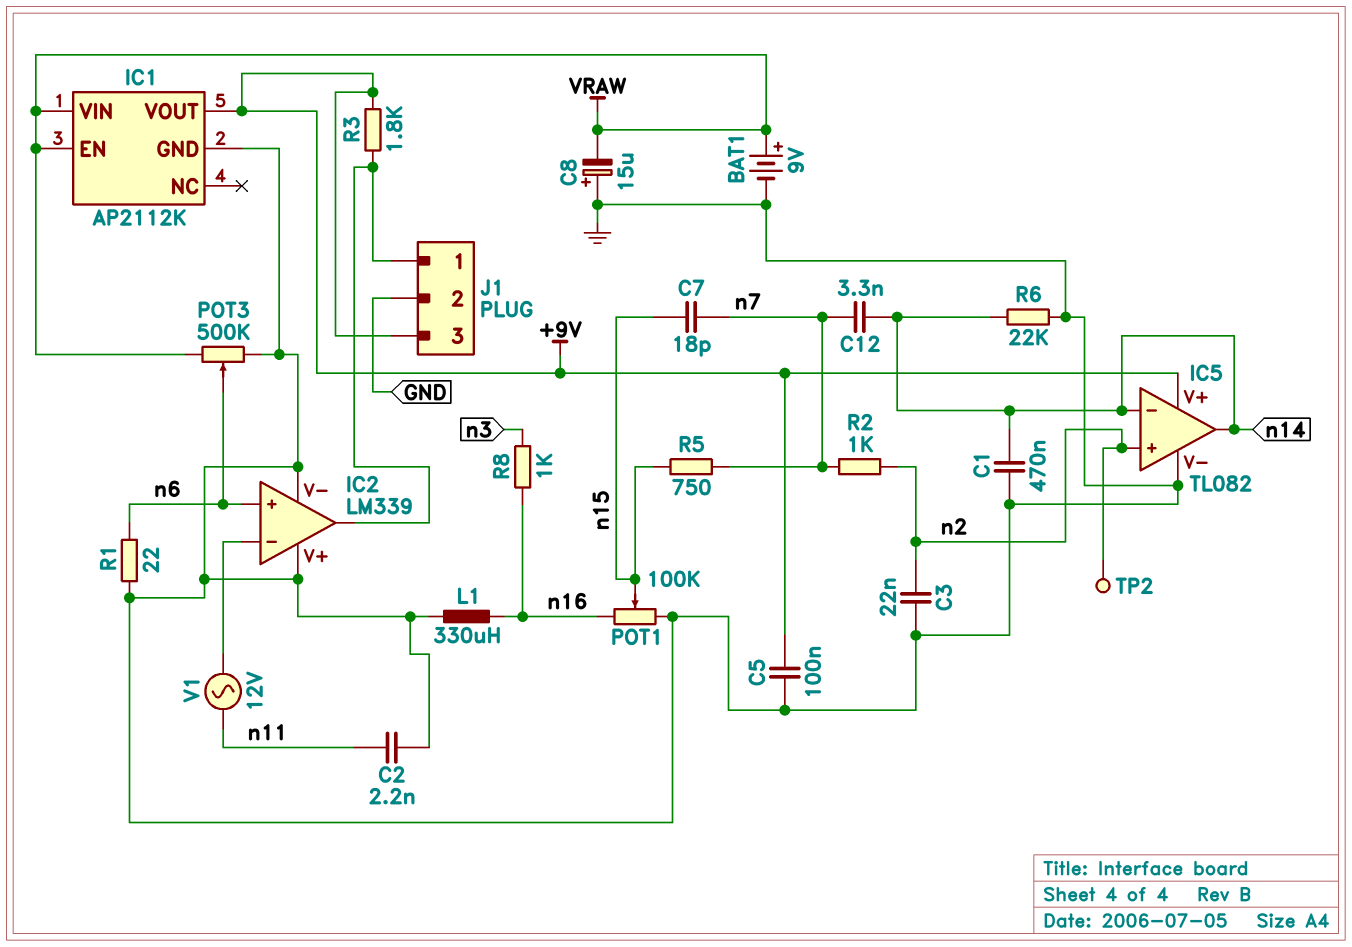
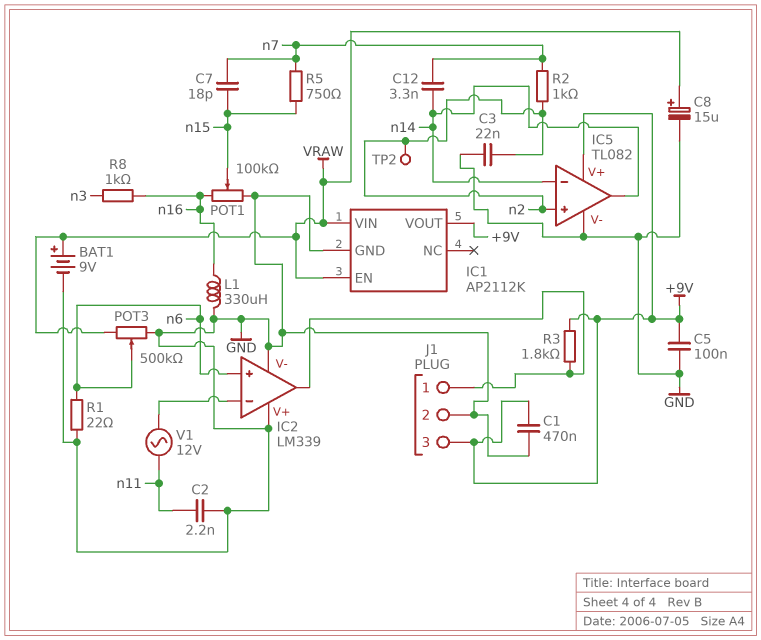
C1: 470nF (GND, n14) -> 470nF (+9V, GND)
C8: 15uF (plus GND, minus VRAW) -> 15uF (plus VRAW, minus GND)
R6: 22k (GND, n14) -> none

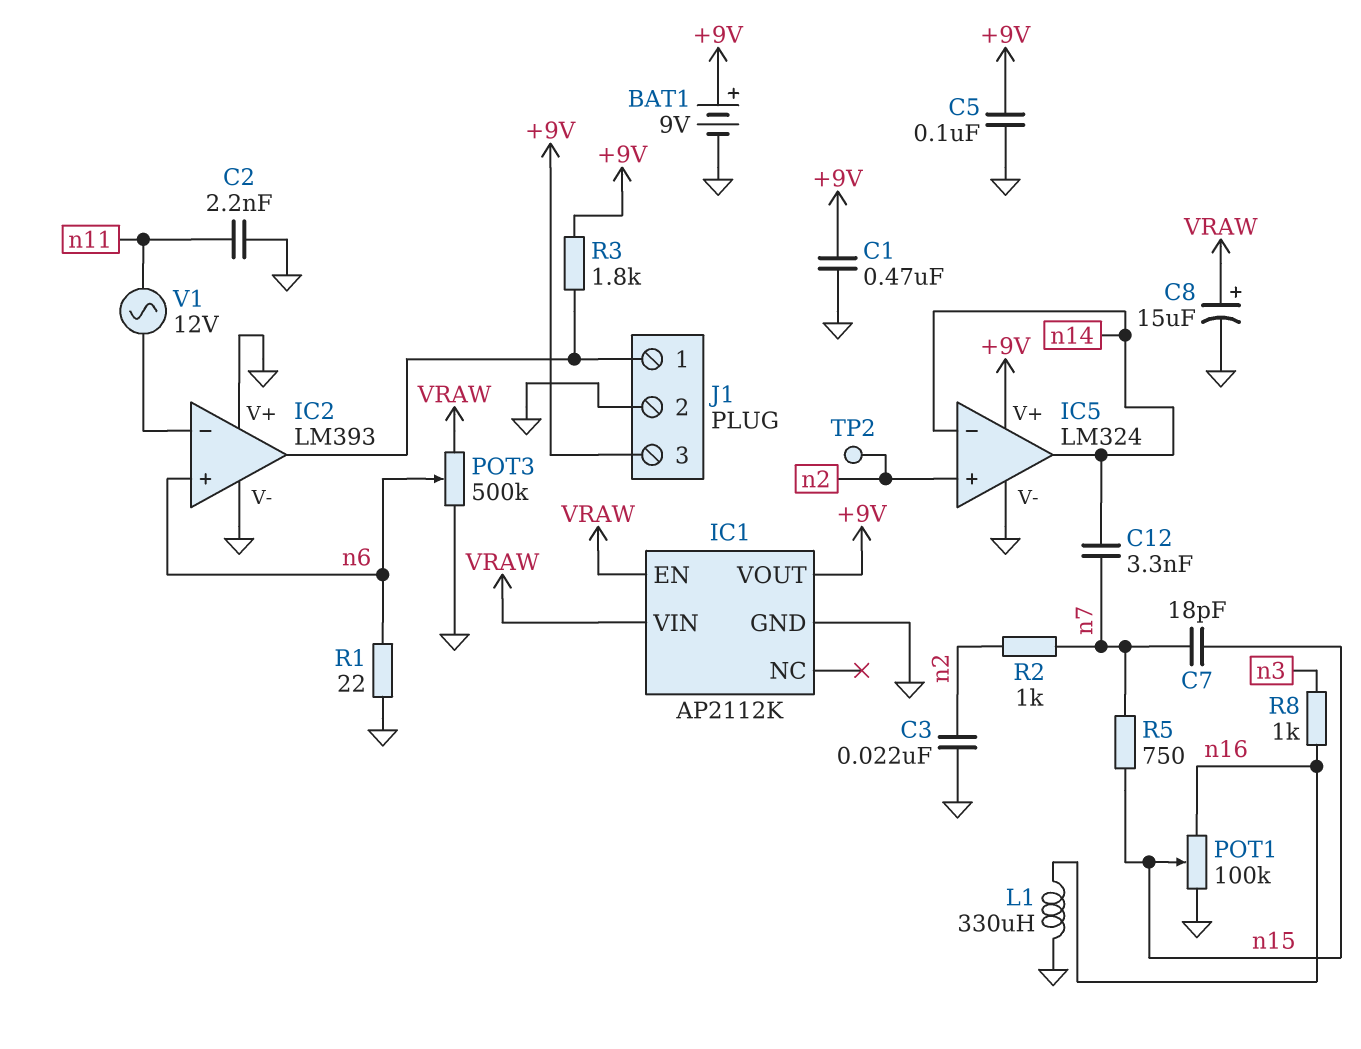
BAT1: 9V (plus VRAW, minus GND) -> 9V (plus +9V, minus GND)
IC2: LM339 -> LM393
IC5: TL082 -> LM324

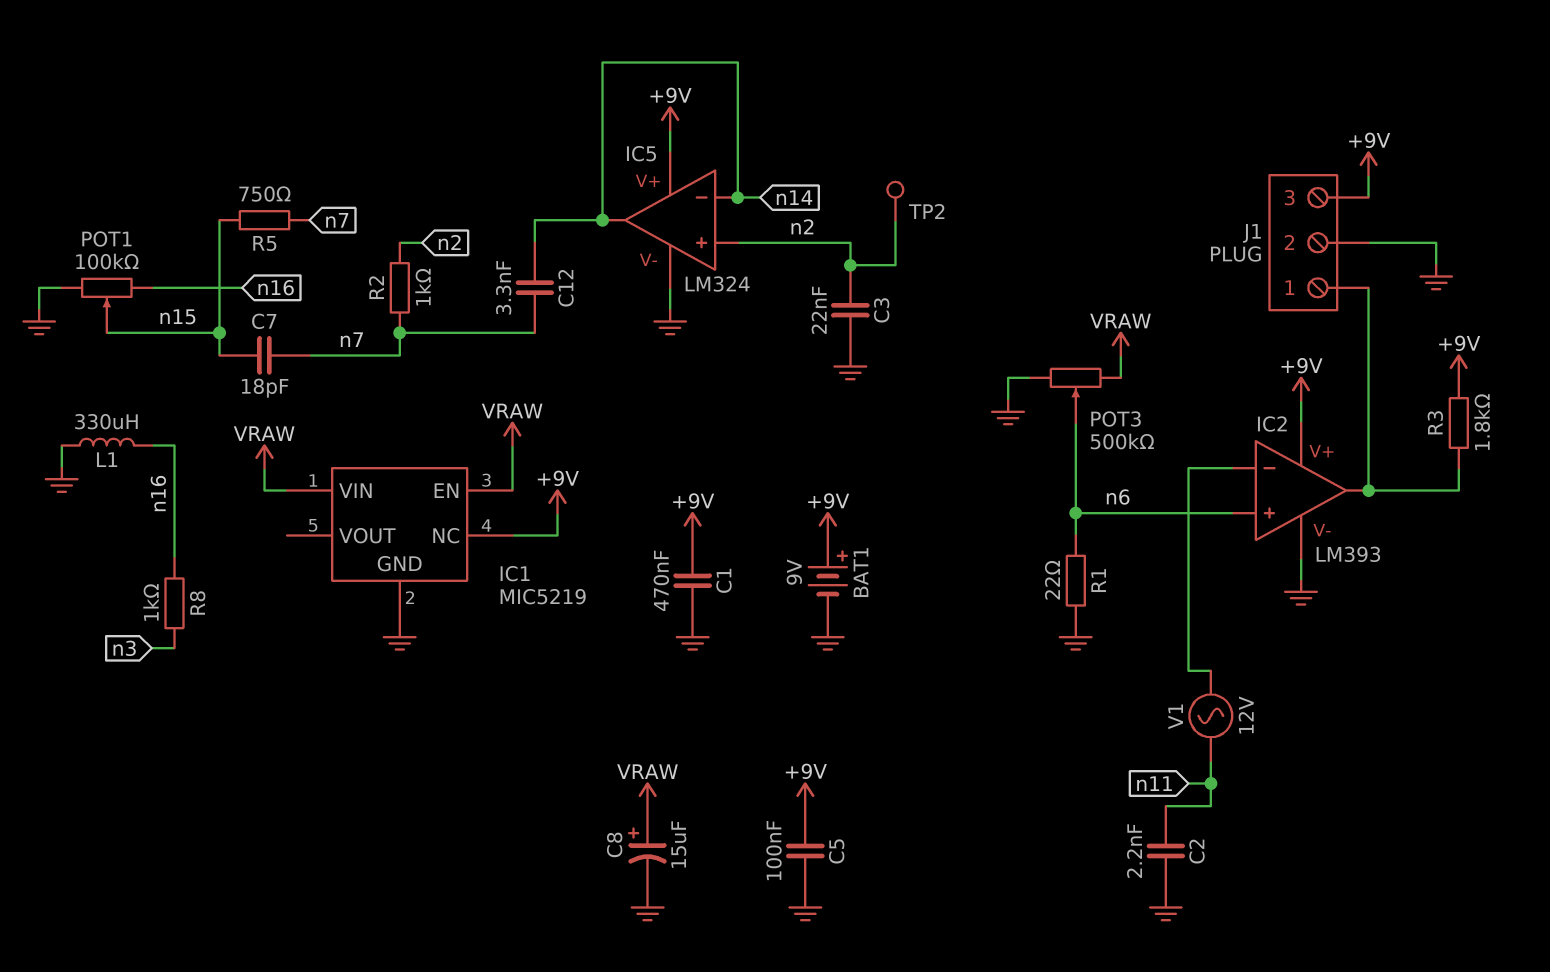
IC1: AP2112K -> MIC5219
IC1 pin NC: none -> +9V
IC1 pin VOUT: +9V -> none
IC2 pin V+: GND -> +9V

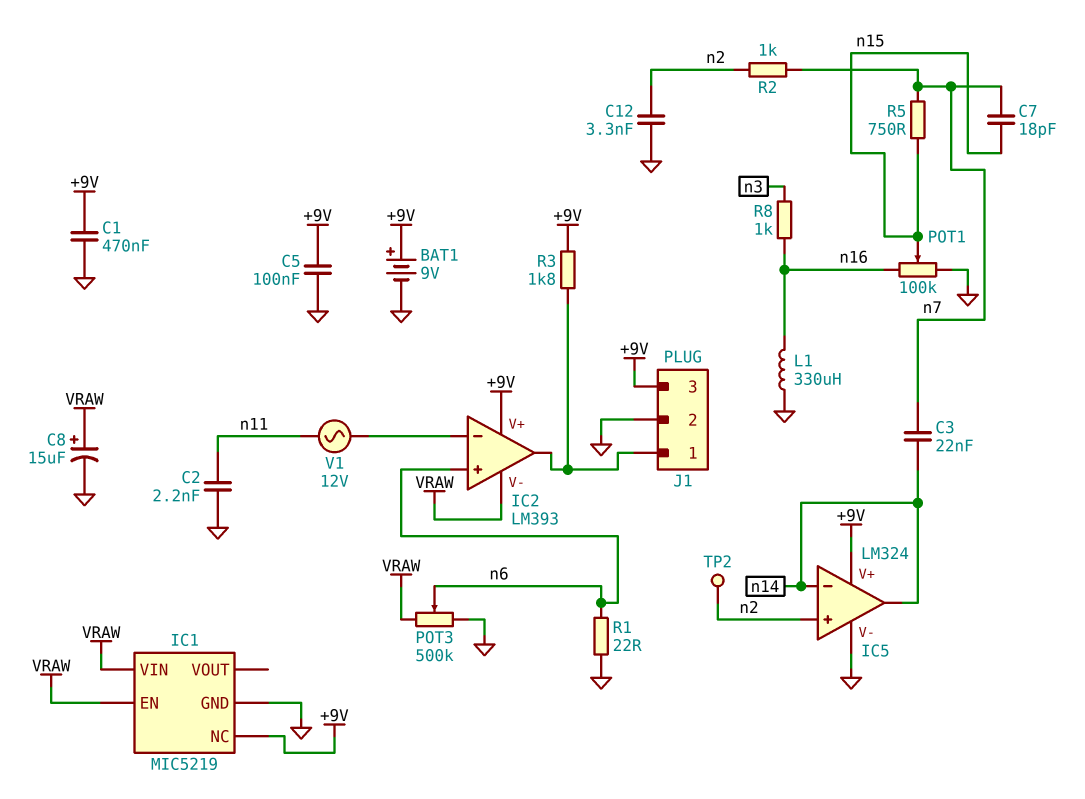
C3: 22nF (GND, n2) -> 22nF (n7, n14)
C12: 3.3nF (n7, n14) -> 3.3nF (GND, n2)
IC2 pin V-: GND -> VRAW

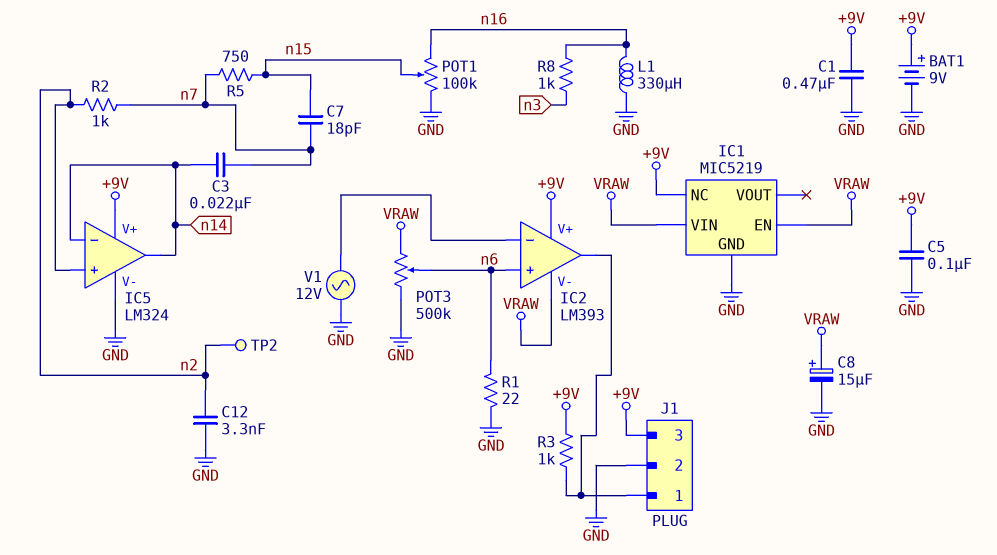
C2: 2.2nF (GND, n11) -> none
R3: 1.8k (+9V, IC2/out) -> 1k (+9V, IC2/out)
V1: AC 12V (IC2/in-, n11) -> AC 12V (GND, IC2/in-)

